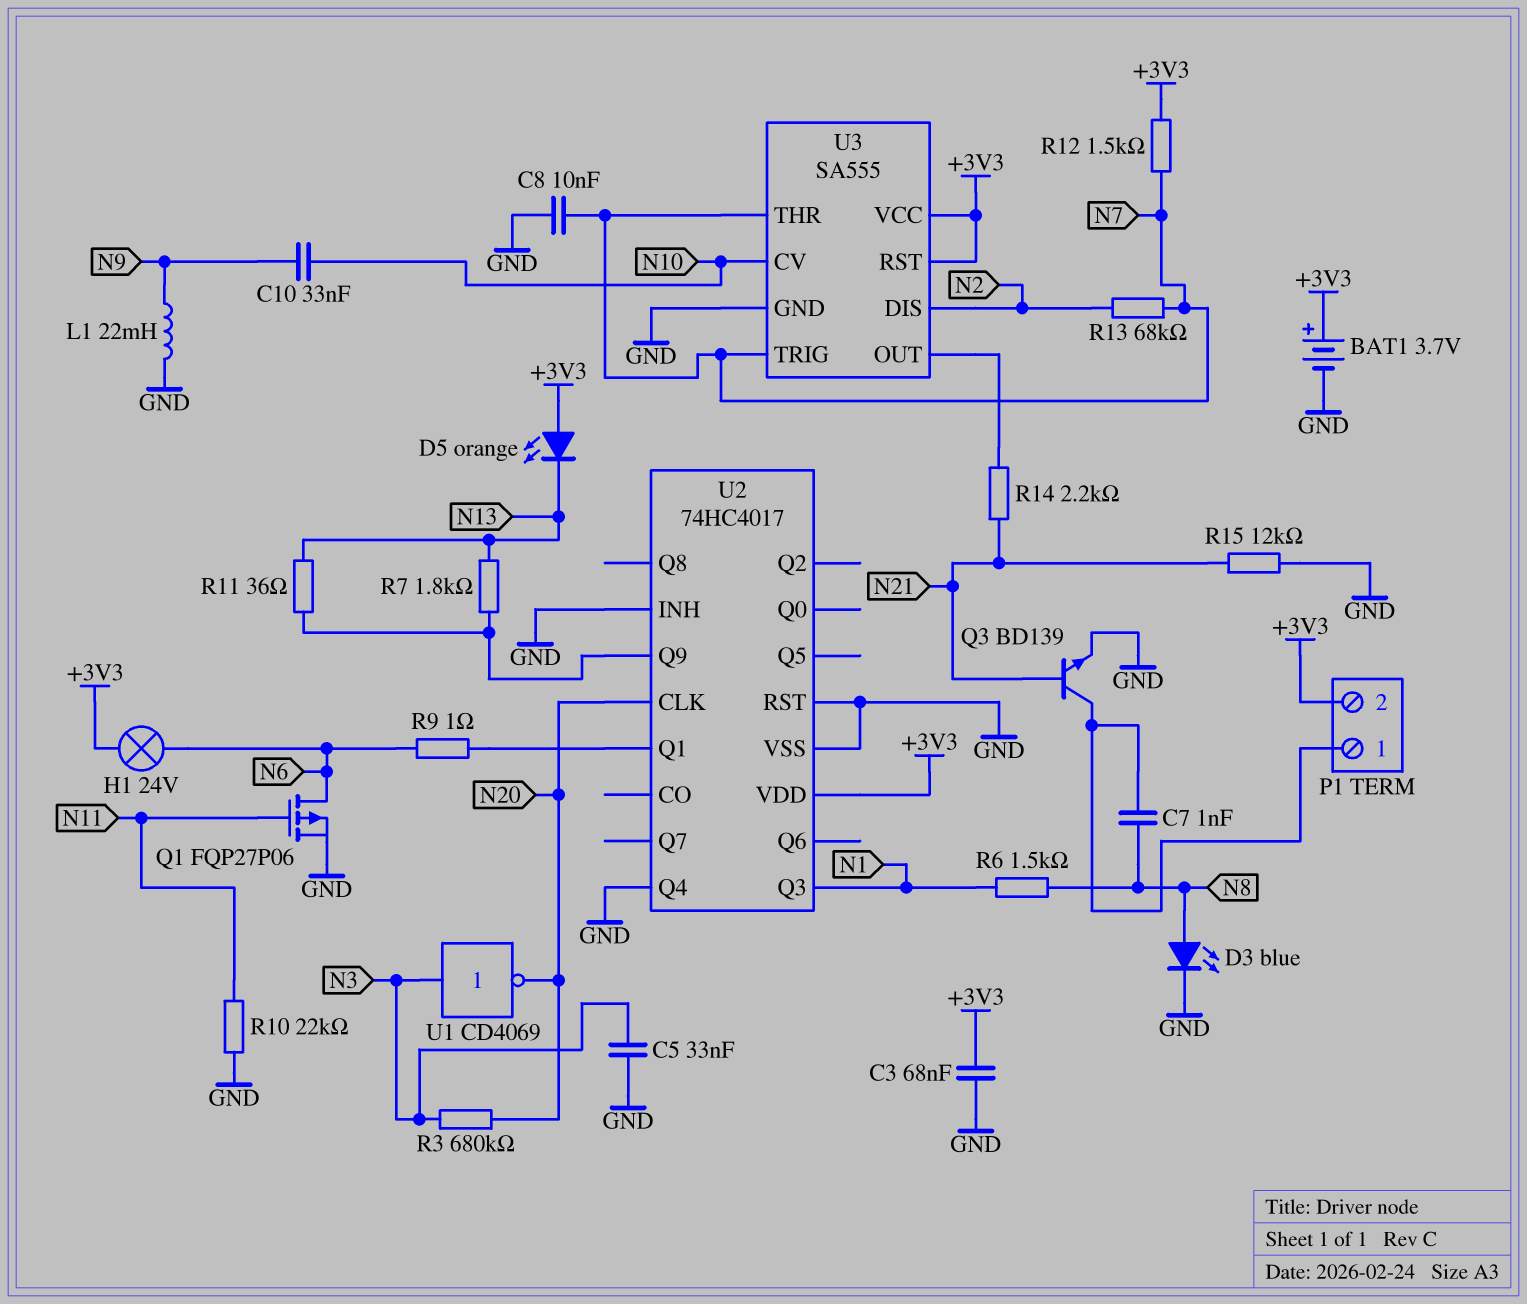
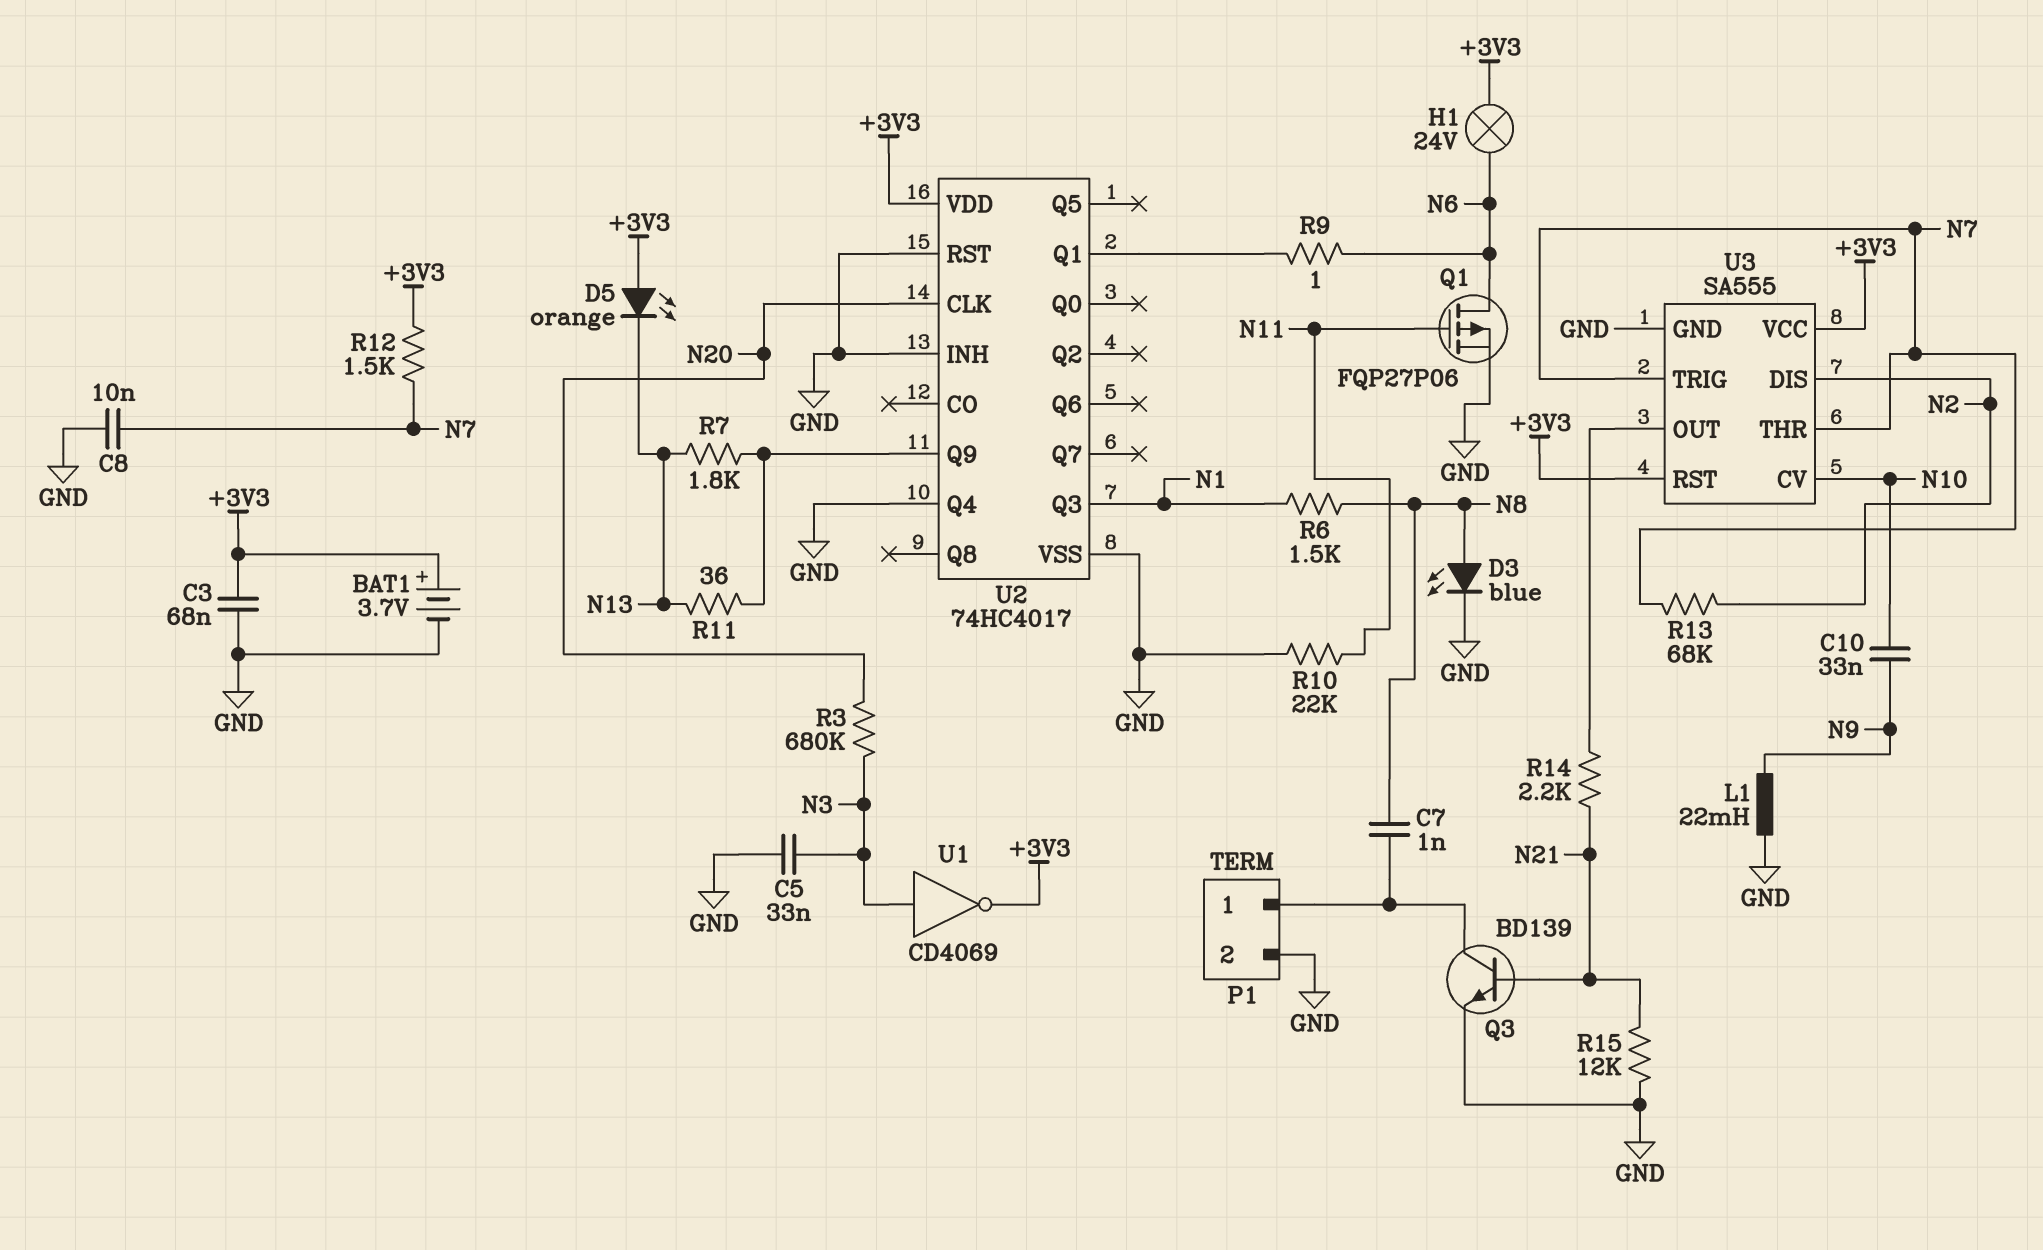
P1 pin 2: +3V3 -> GND
U1: NOT CD4069 (in N3, out N20) -> NOT CD4069 (in N3, out +3V3)

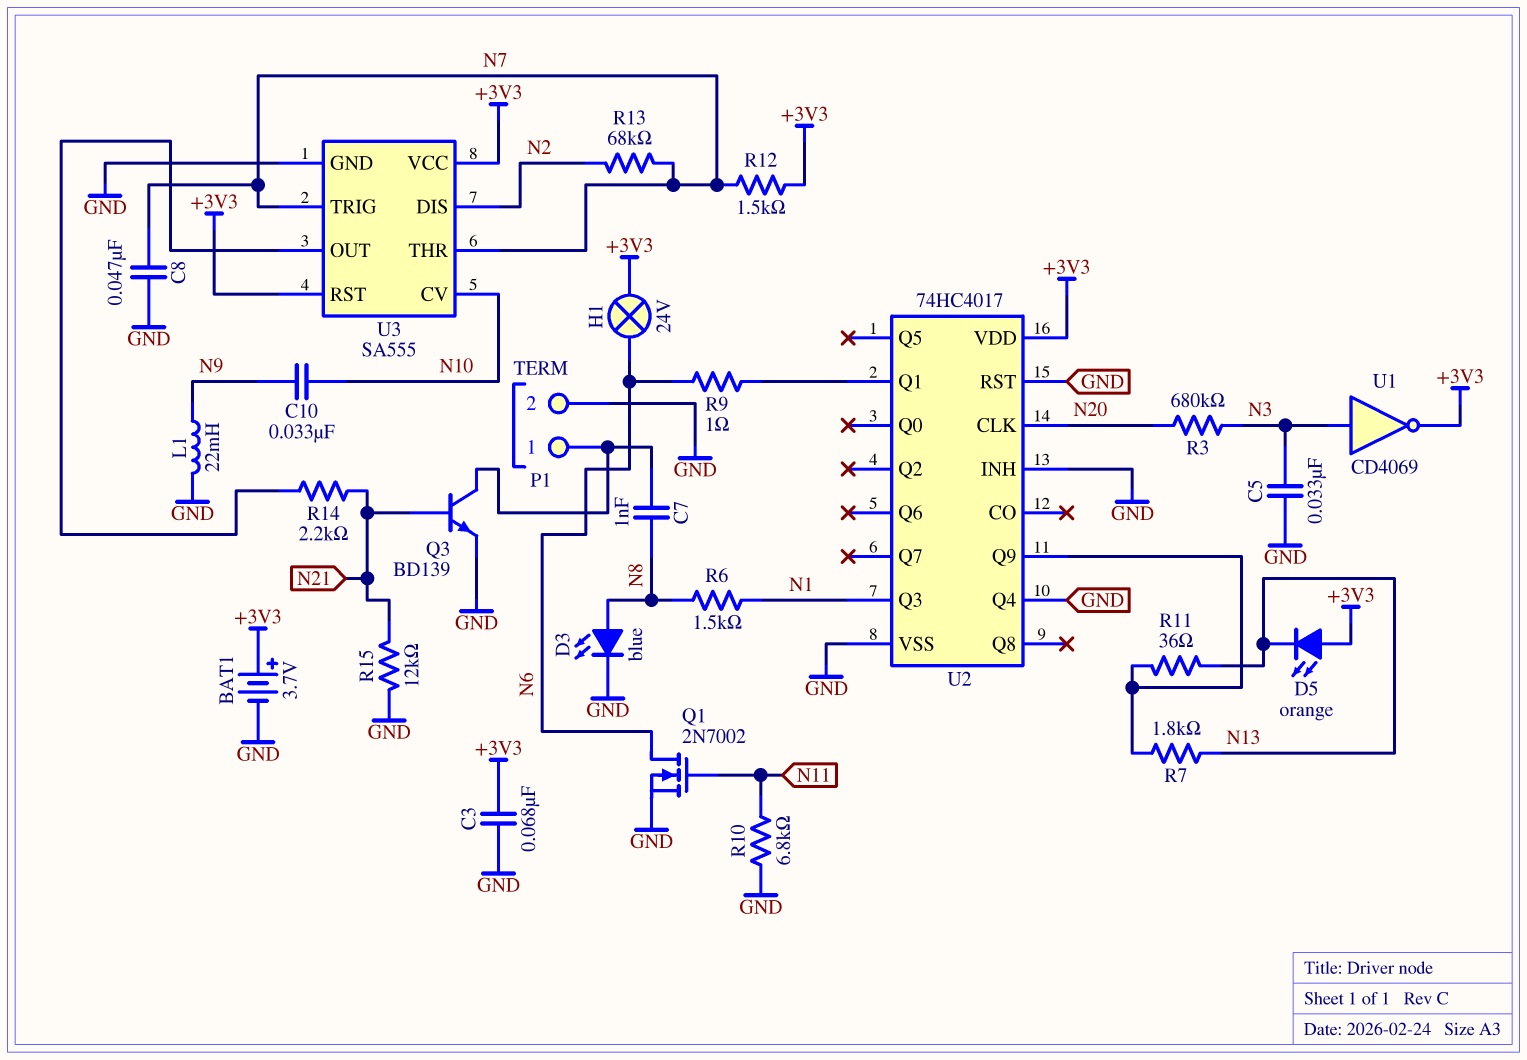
C8: 10nF (GND, N7) -> 47nF (GND, N7)
Q1: PMOS FQP27P06 (G N11, D N6, S GND) -> NMOS 2N7002 (G N11, D N6, S GND)
R10: 22k (GND, N11) -> 6.8k (GND, N11)

